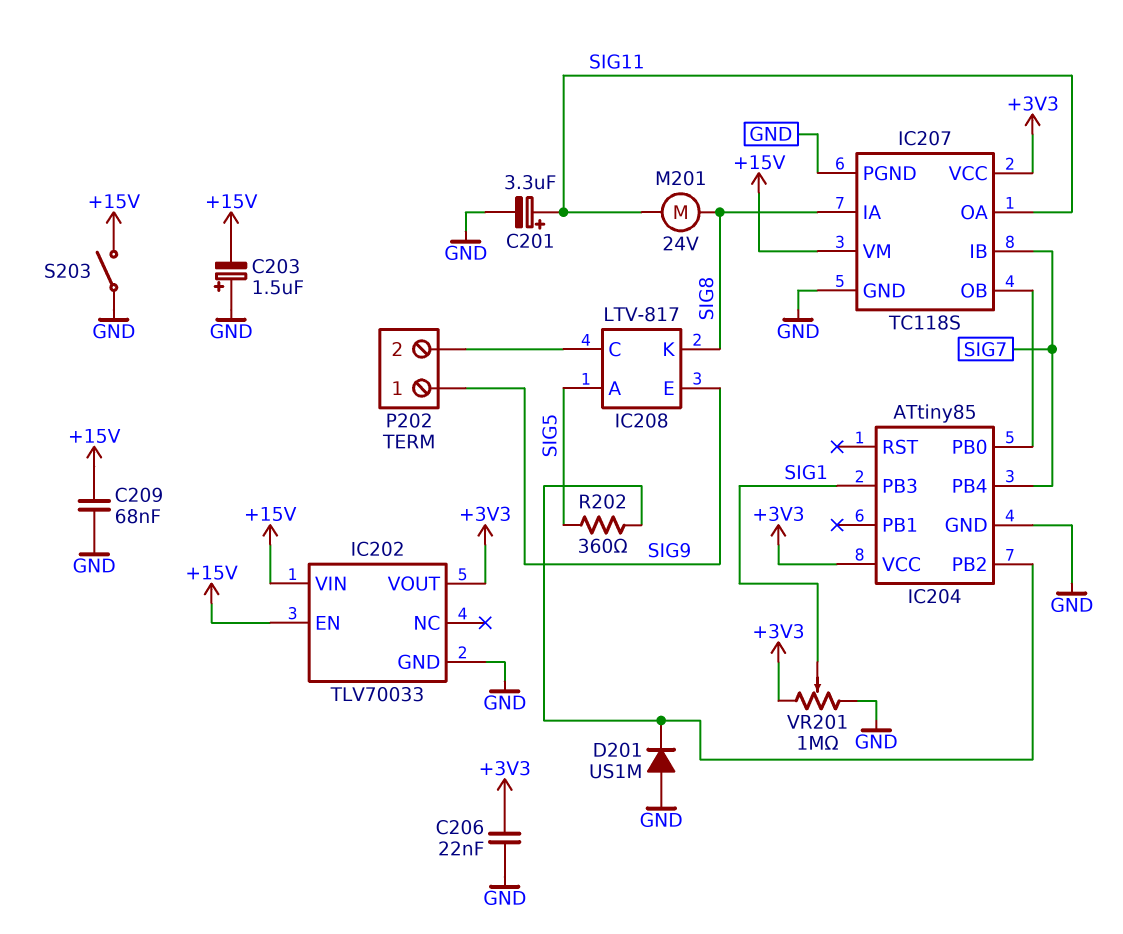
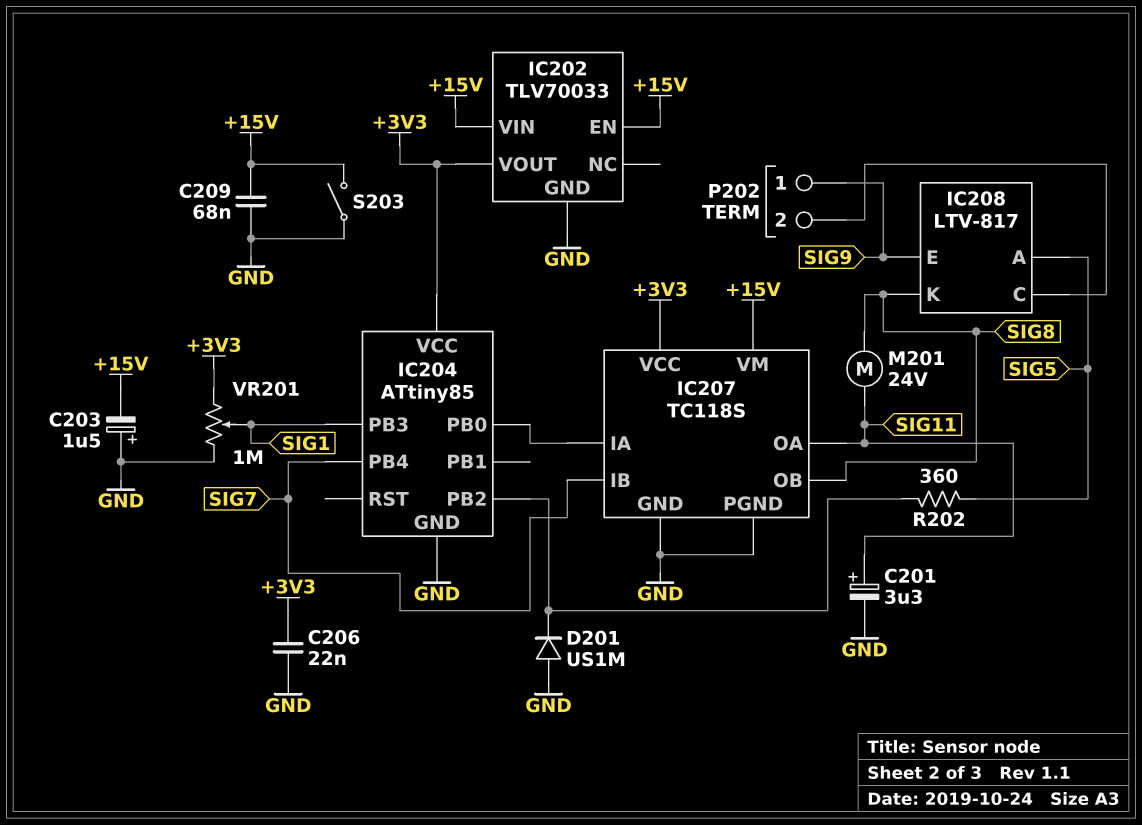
IC207 pin IA: SIG8 -> IC204/PB0
IC207 pin OB: IC204/PB0 -> SIG8

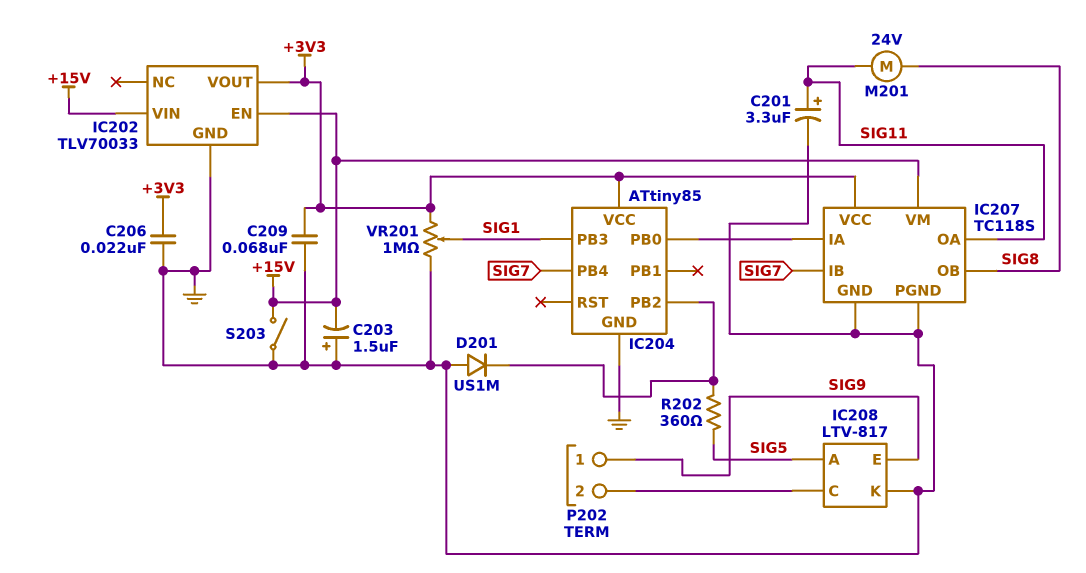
C209: 68nF (+15V, GND) -> 68nF (+3V3, GND)
IC208 pin K: SIG8 -> GND

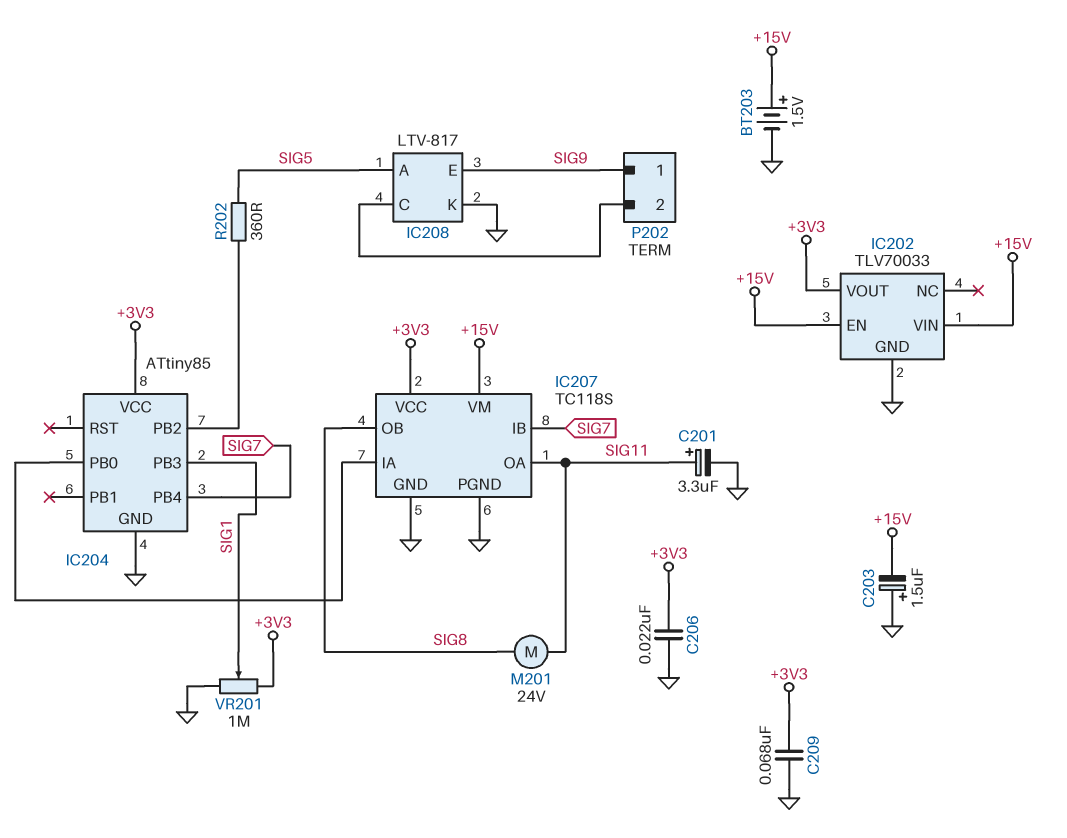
BT203: none -> 1.5V (plus +15V, minus GND)
D201: diode US1M (A GND, K IC204/PB2) -> none
S203: switch (+15V, GND) -> none

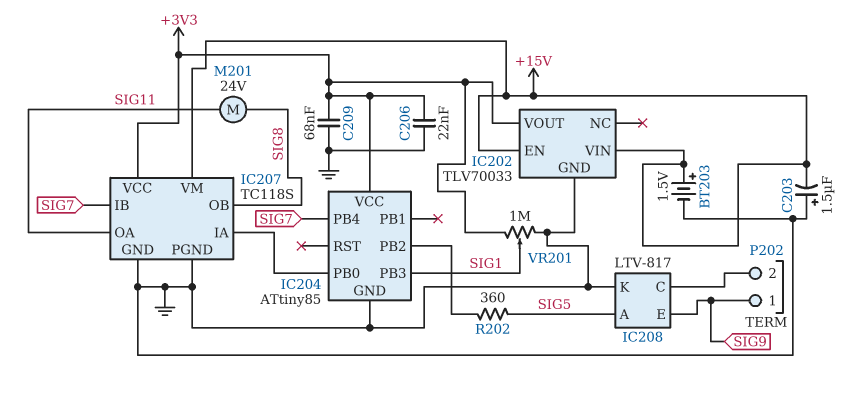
C201: 3.3uF (plus SIG11, minus GND) -> none

